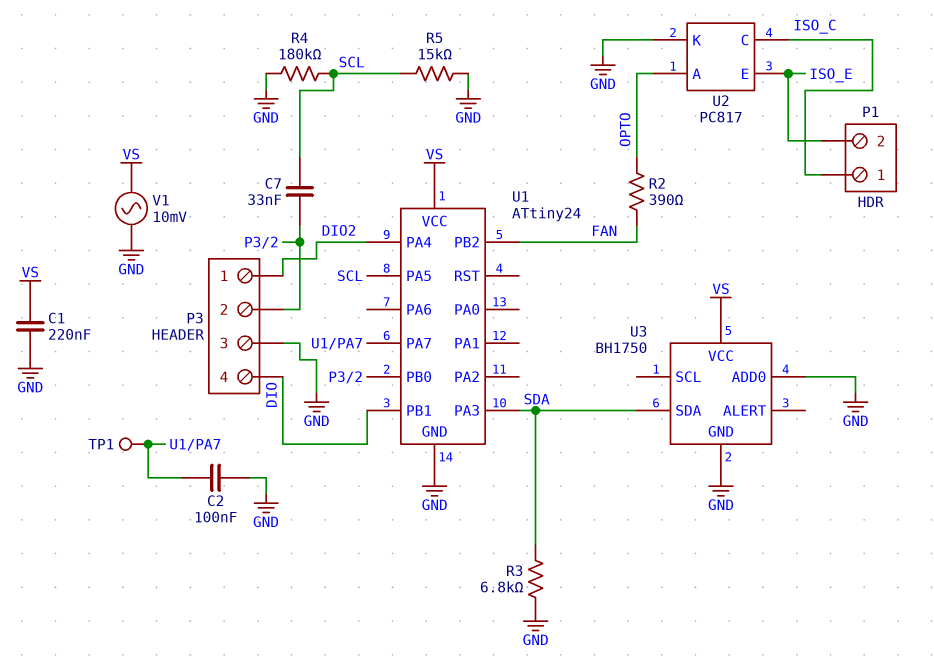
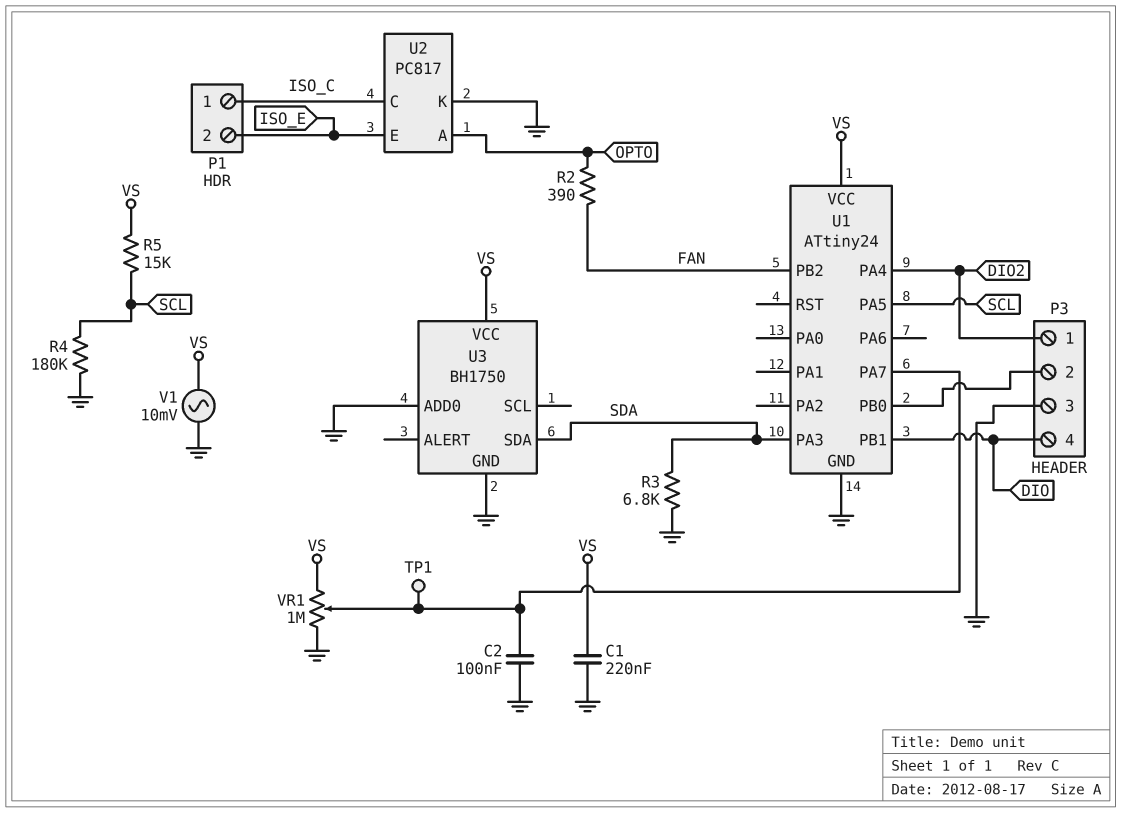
C7: 33nF (P3/2, SCL) -> none
R5: 15k (GND, SCL) -> 15k (SCL, VS)
VR1: none -> 1M (GND, VS, wiper U1/PA7)

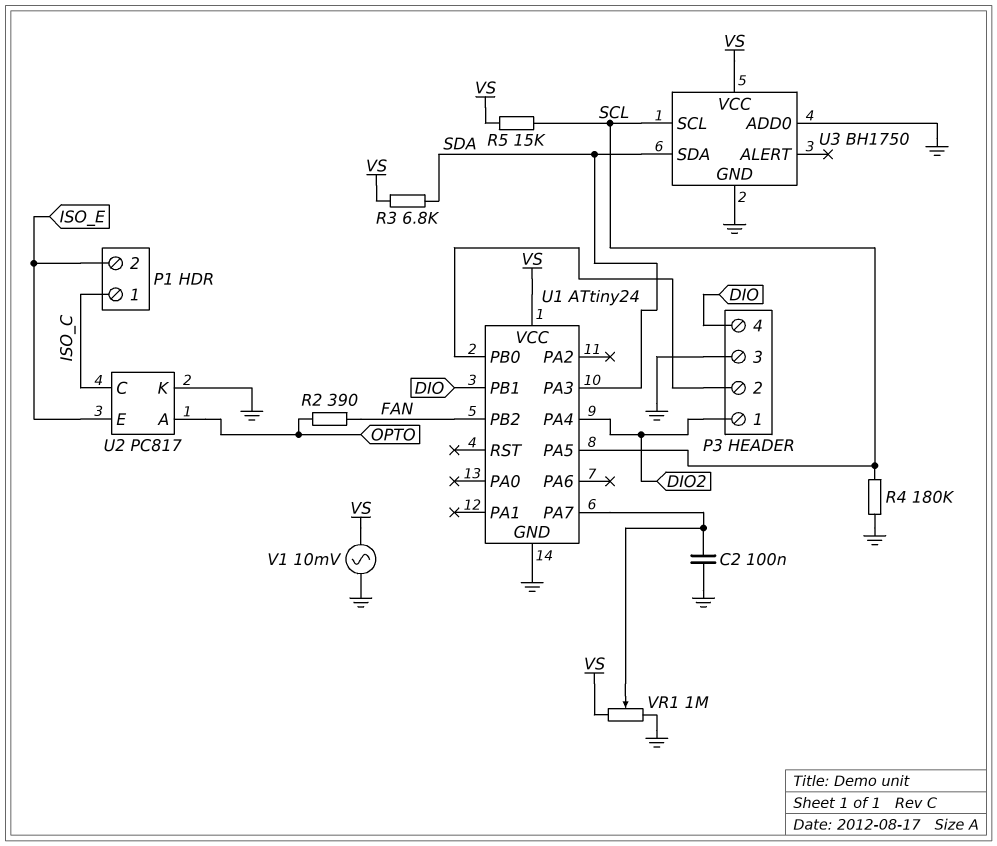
C1: 220nF (GND, VS) -> none
R3: 6.8k (GND, SDA) -> 6.8k (SDA, VS)
TP1: test point (U1/PA7) -> none
U3 pin SCL: none -> SCL

